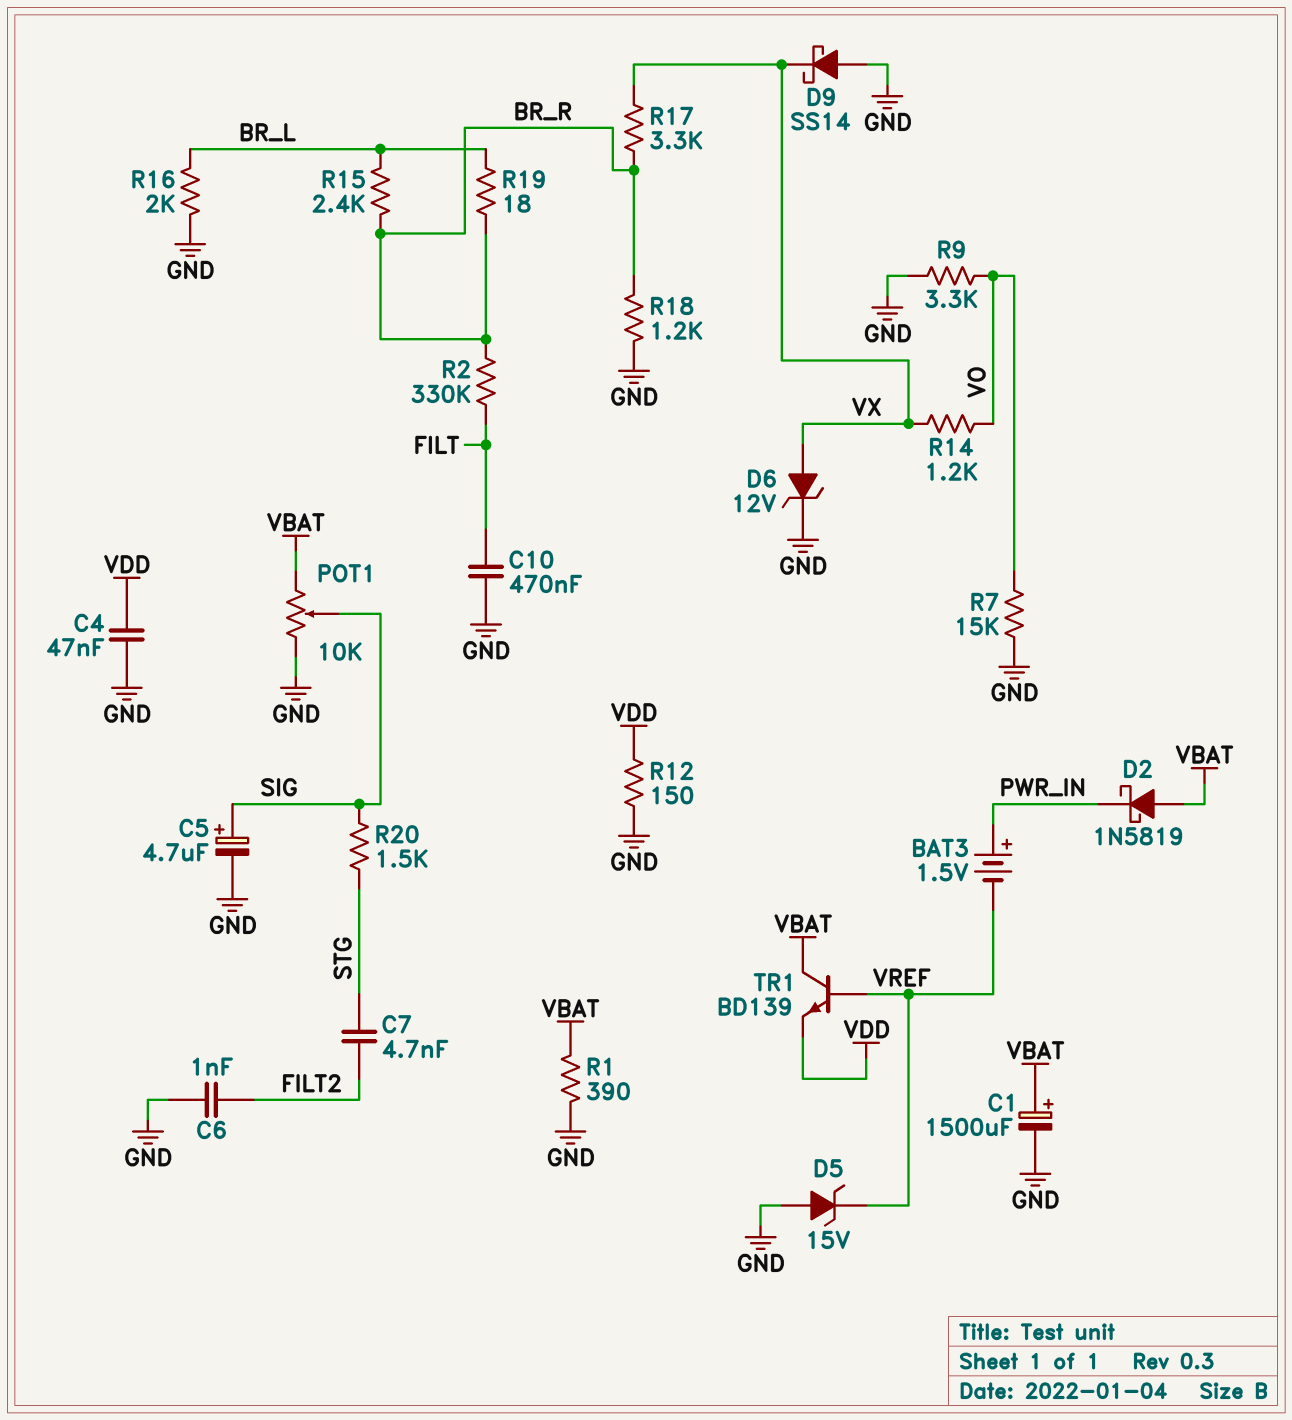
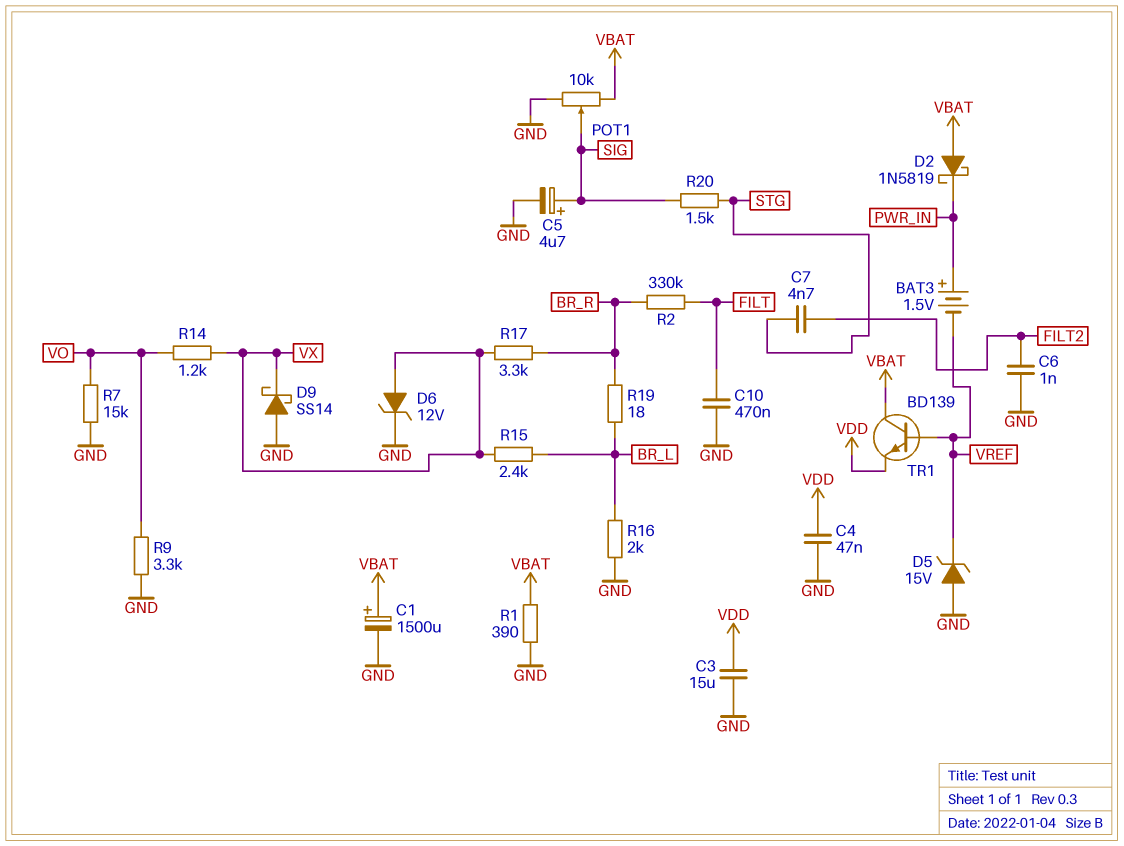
C3: none -> 15uF (GND, VDD)
R12: 150 (GND, VDD) -> none
R15: 2.4k (BR_L, BR_R) -> 2.4k (BR_L, VX)
R18: 1.2k (BR_R, GND) -> none

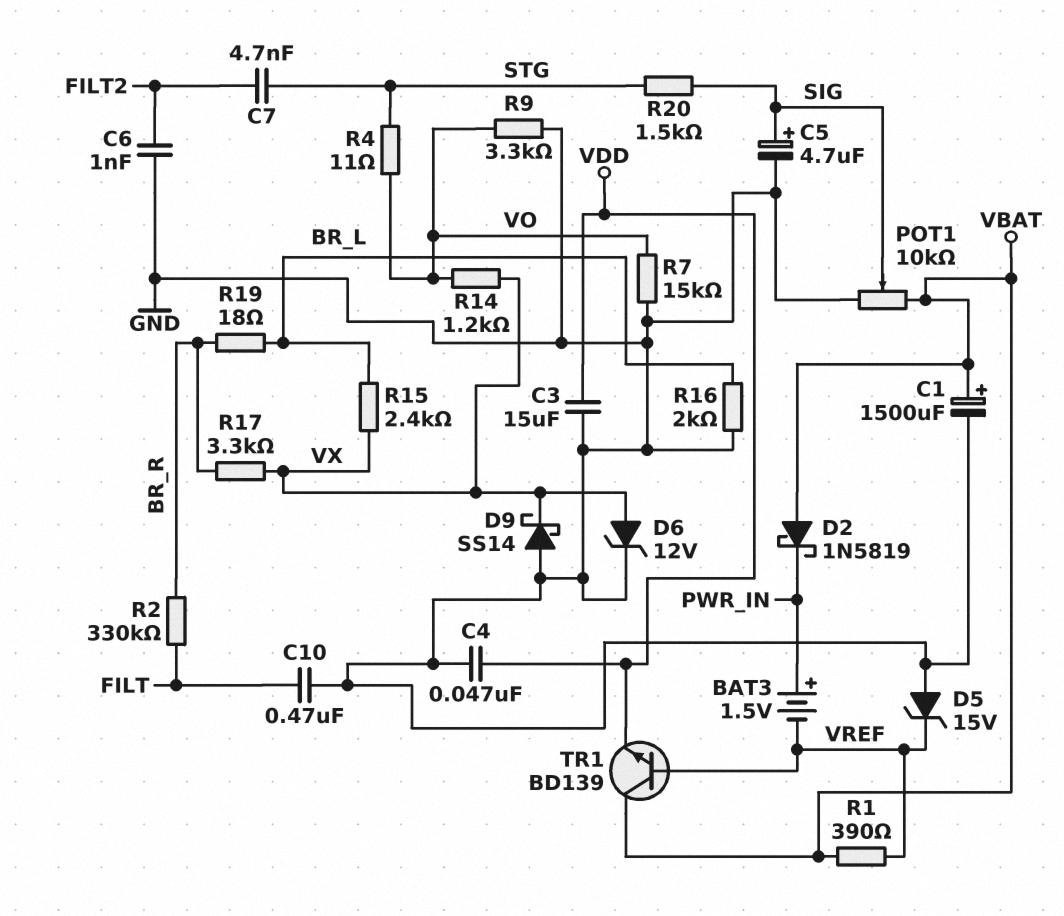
R1: 390 (GND, VBAT) -> 390 (VBAT, VREF)
R4: none -> 11 (STG, VO)

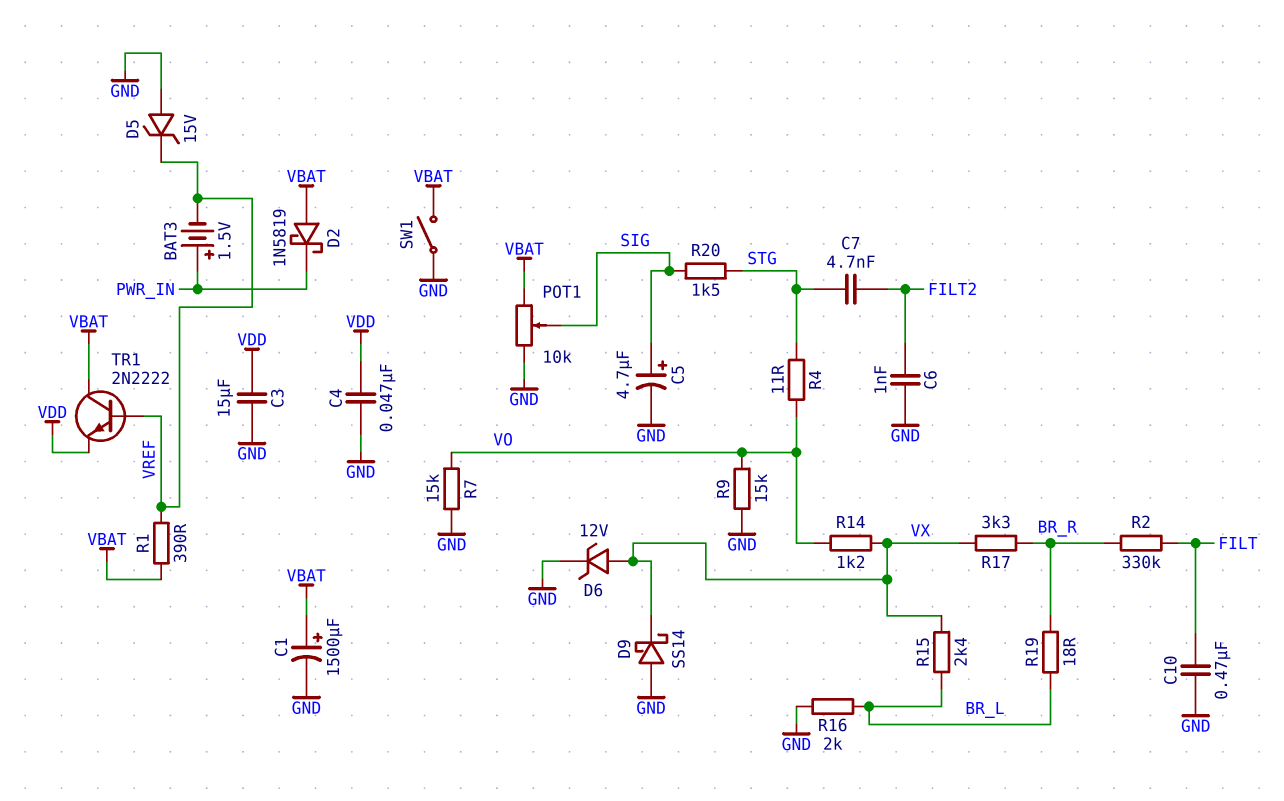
R9: 3.3k (GND, VO) -> 15k (GND, VO)
SW1: none -> switch (GND, VBAT)
TR1: NPN BD139 (B VREF, C VBAT, E VDD) -> NPN 2N2222 (B VREF, C VBAT, E VDD)

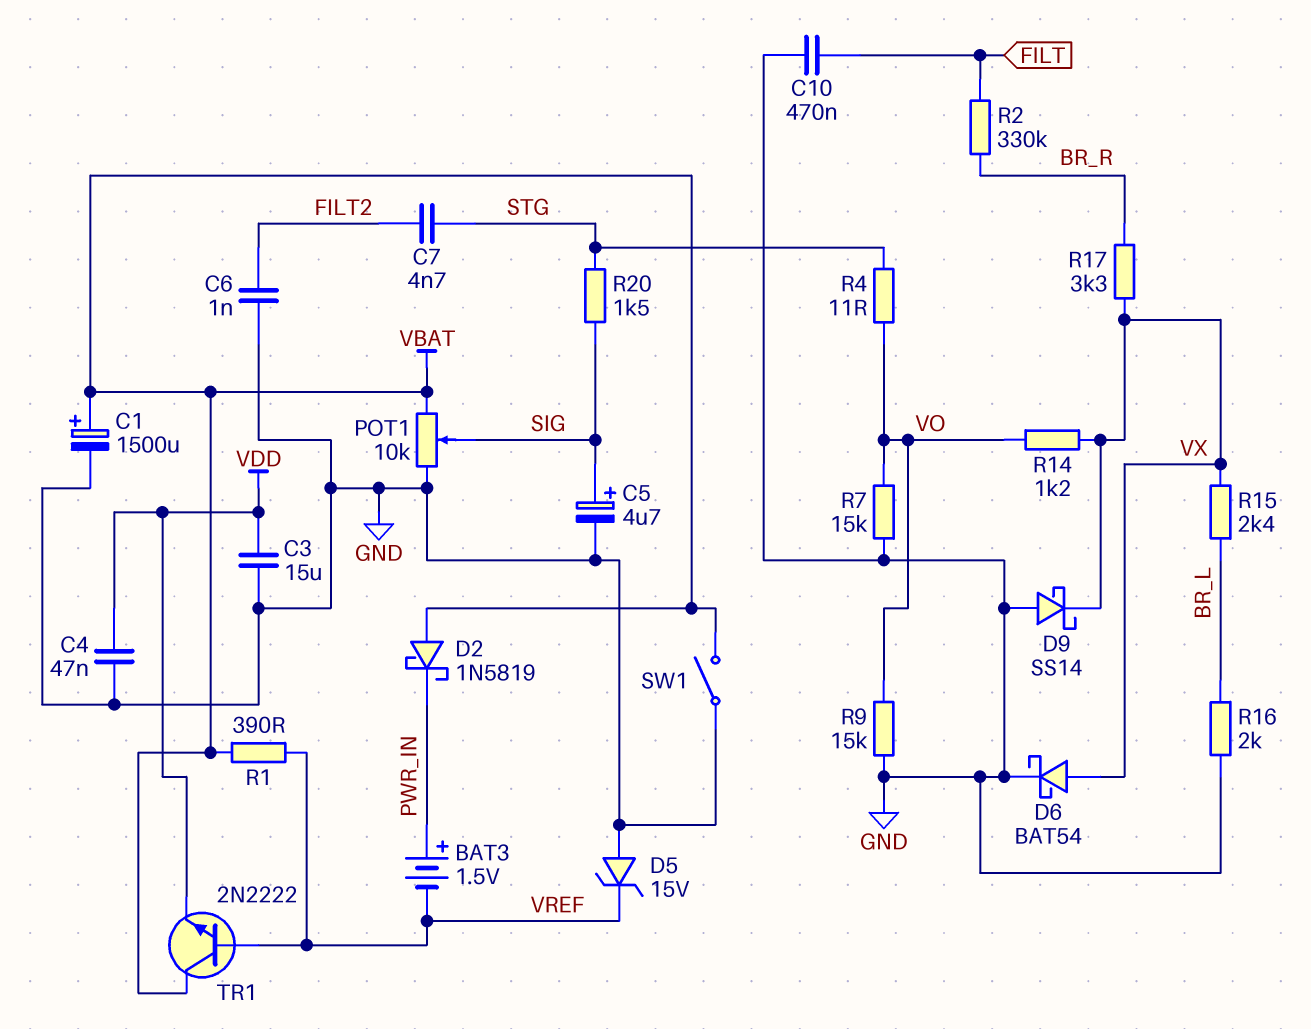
D6: zener 12V (A VX, K GND) -> schottky BAT54 (A VX, K GND)
R19: 18 (BR_L, BR_R) -> none

